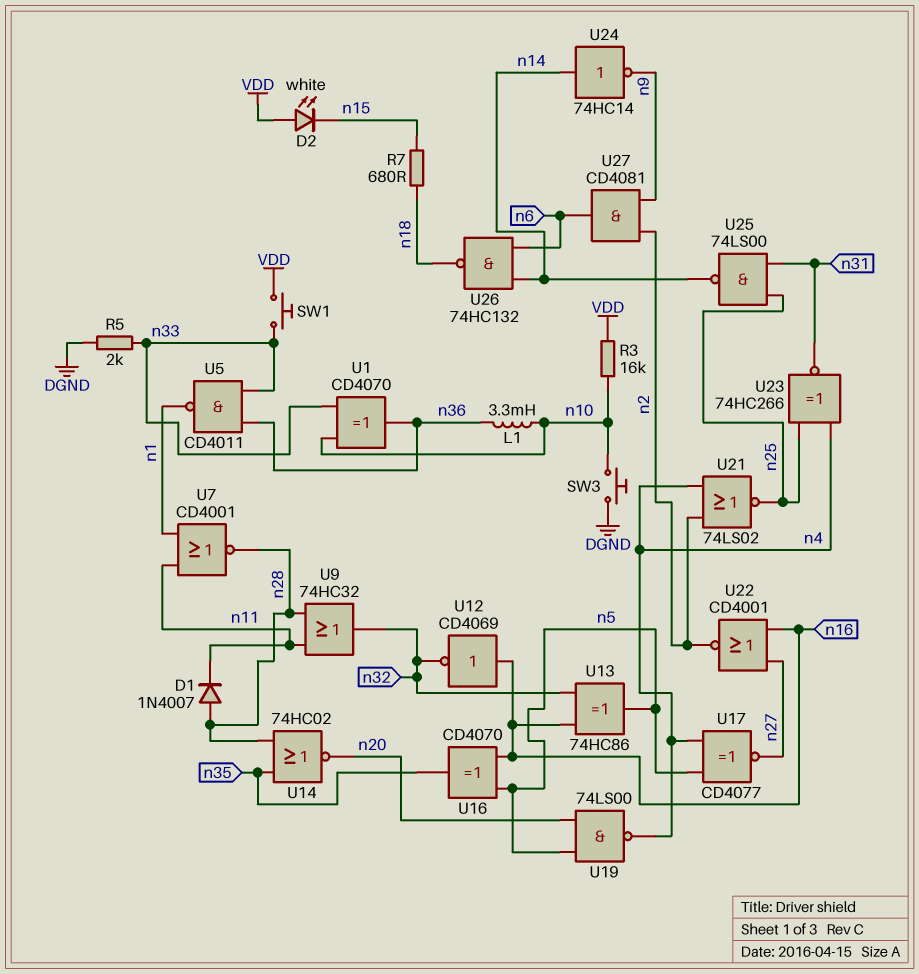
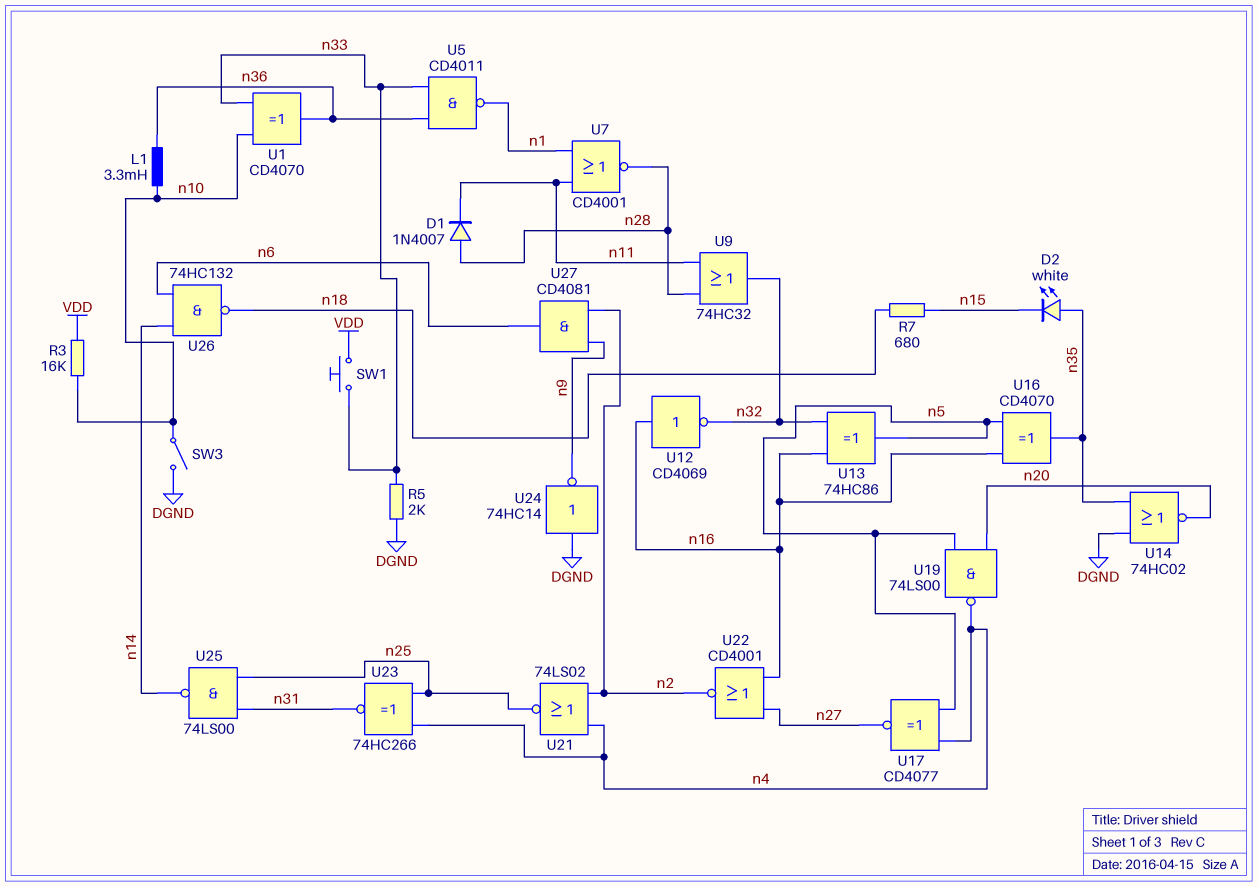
D2: LED white (A VDD, K n15) -> LED white (A n35, K n15)
SW3: button (DGND, n10) -> switch (DGND, n10)
U14: NOR 74HC02 (in n28, in n35, out n20) -> NOR 74HC02 (in DGND, in n35, out n20)
U24: NOT 74HC14 (in n14, out n9) -> NOT 74HC14 (in DGND, out n9)

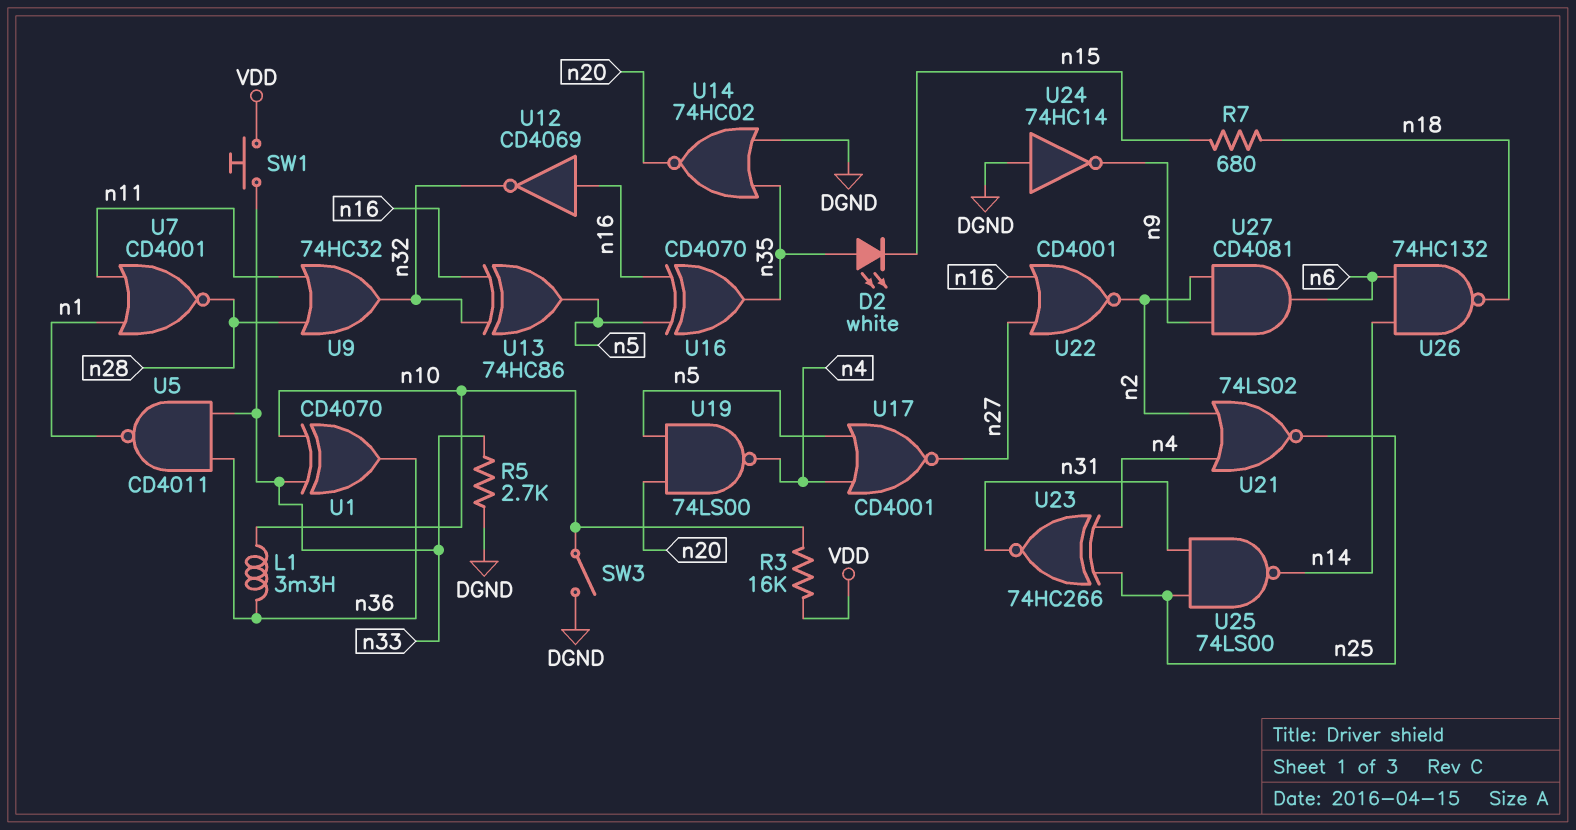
D1: diode 1N4007 (A n28, K n11) -> none
R5: 2k (DGND, n33) -> 2.7k (DGND, n33)
U17: XNOR CD4077 (in n4, in n5, out n27) -> NOR CD4001 (in n4, in n5, out n27)

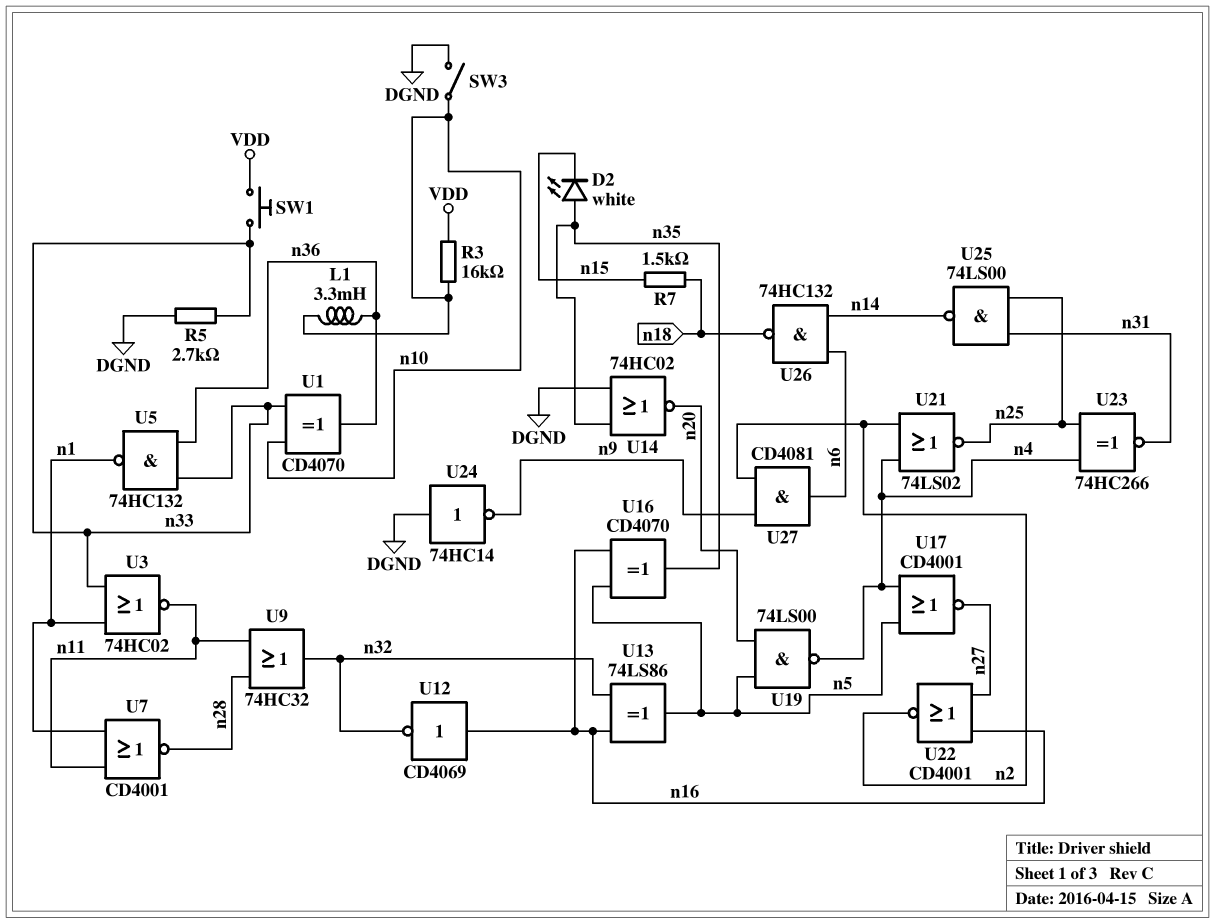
R7: 680 (n15, n18) -> 1.5k (n15, n18)
U3: none -> NOR 74HC02 (in n1, in n33, out n11)
U5: NAND CD4011 (in n33, in n36, out n1) -> NAND 74HC132 (in n33, in n36, out n1)
U13: XOR 74HC86 (in n16, in n32, out n5) -> XOR 74LS86 (in n16, in n32, out n5)

